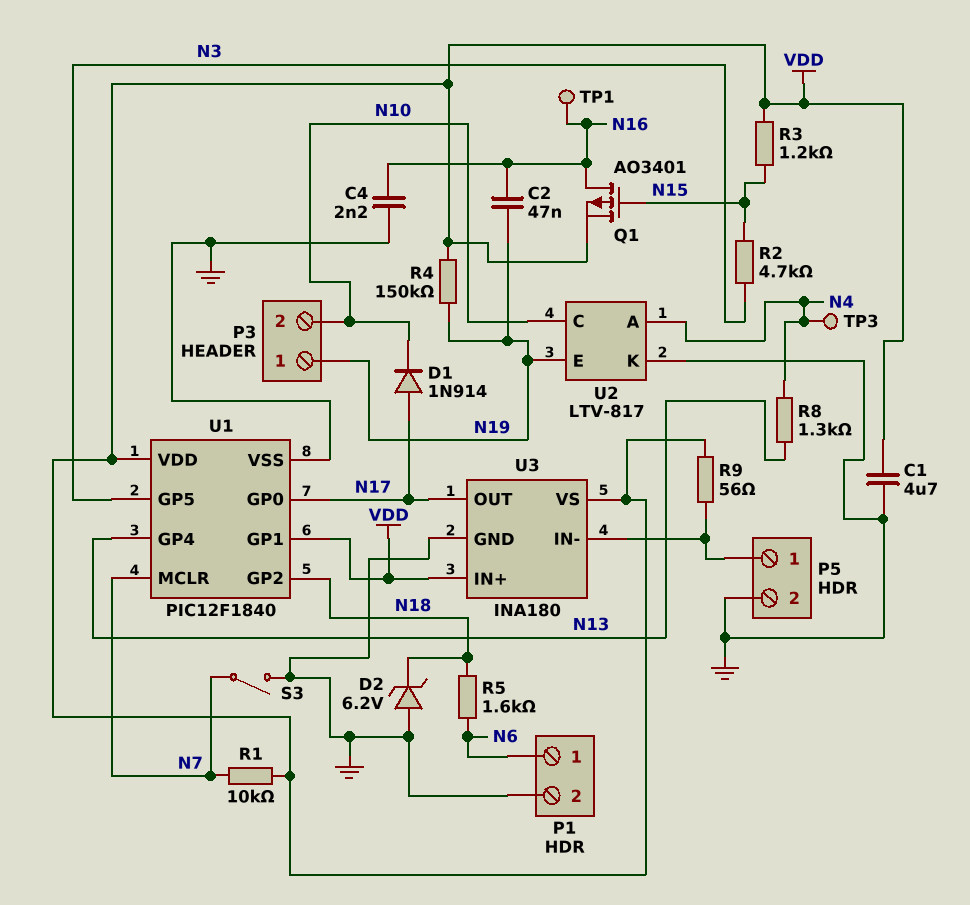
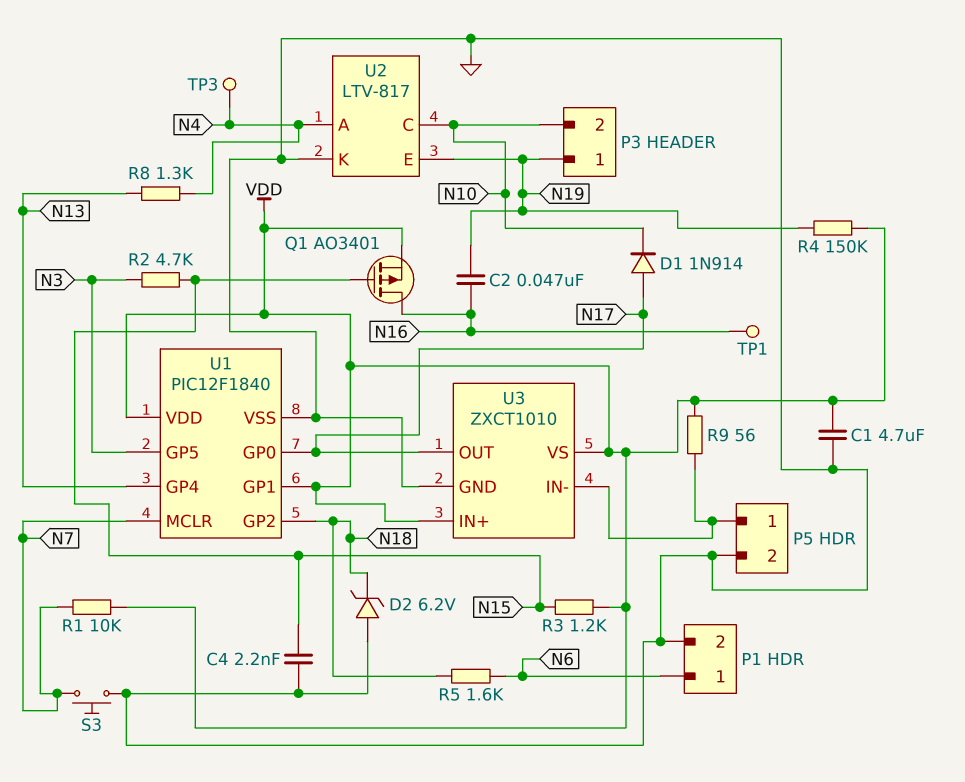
C4: 2.2nF (GND, N16) -> 2.2nF (GND, N15)
S3: switch (GND, N7) -> button (GND, N7)
U3: INA180 -> ZXCT1010

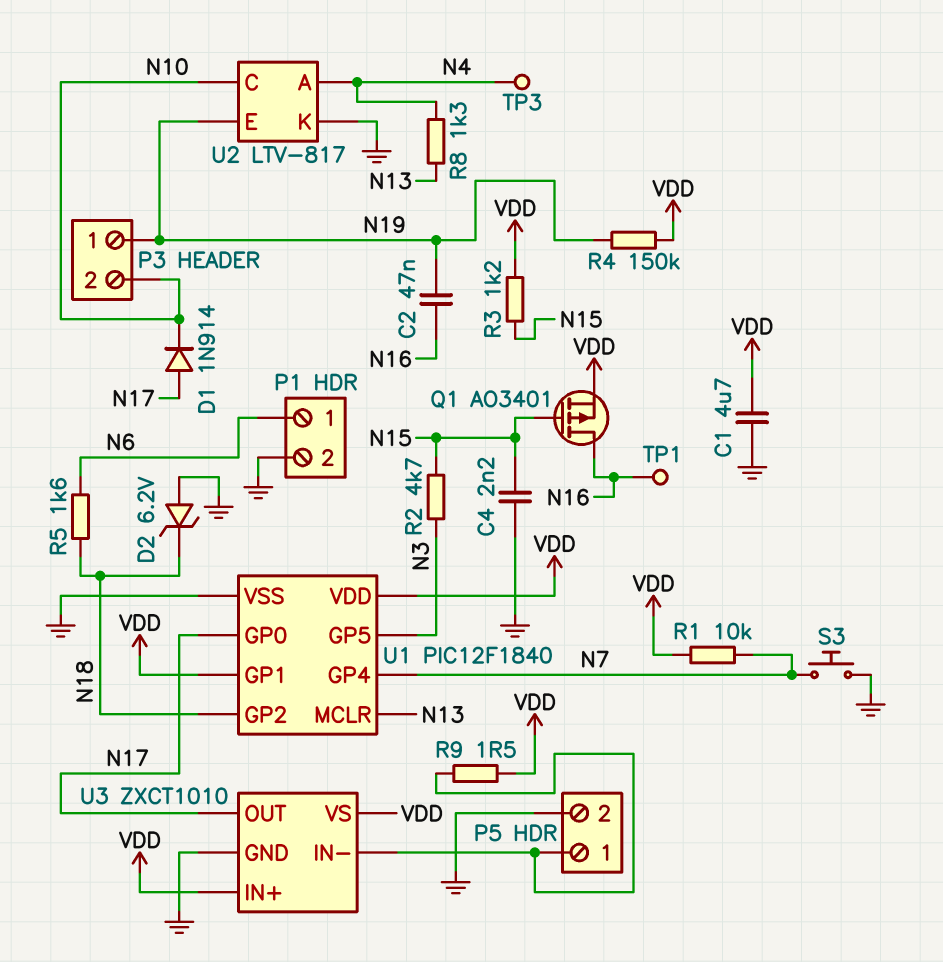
R9: 56 (P5/1, VDD) -> 1.5 (P5/1, VDD)
U1 pin GP4: N13 -> N7
U1 pin MCLR: N7 -> N13

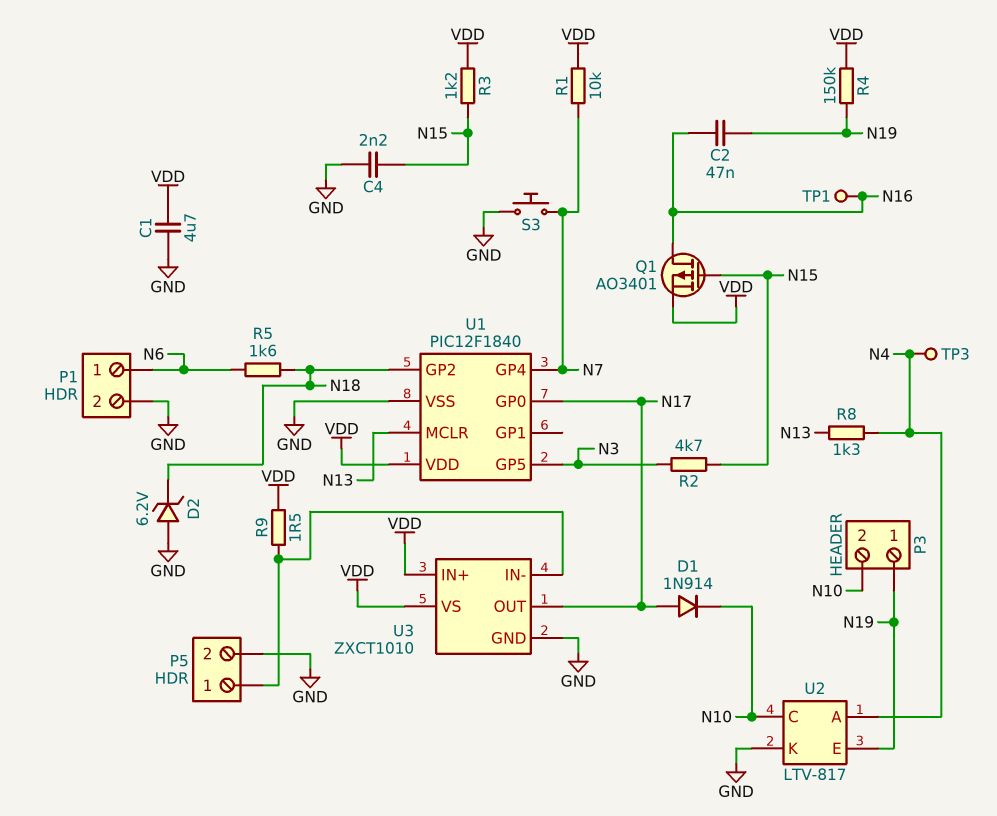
U1 pin GP1: VDD -> none

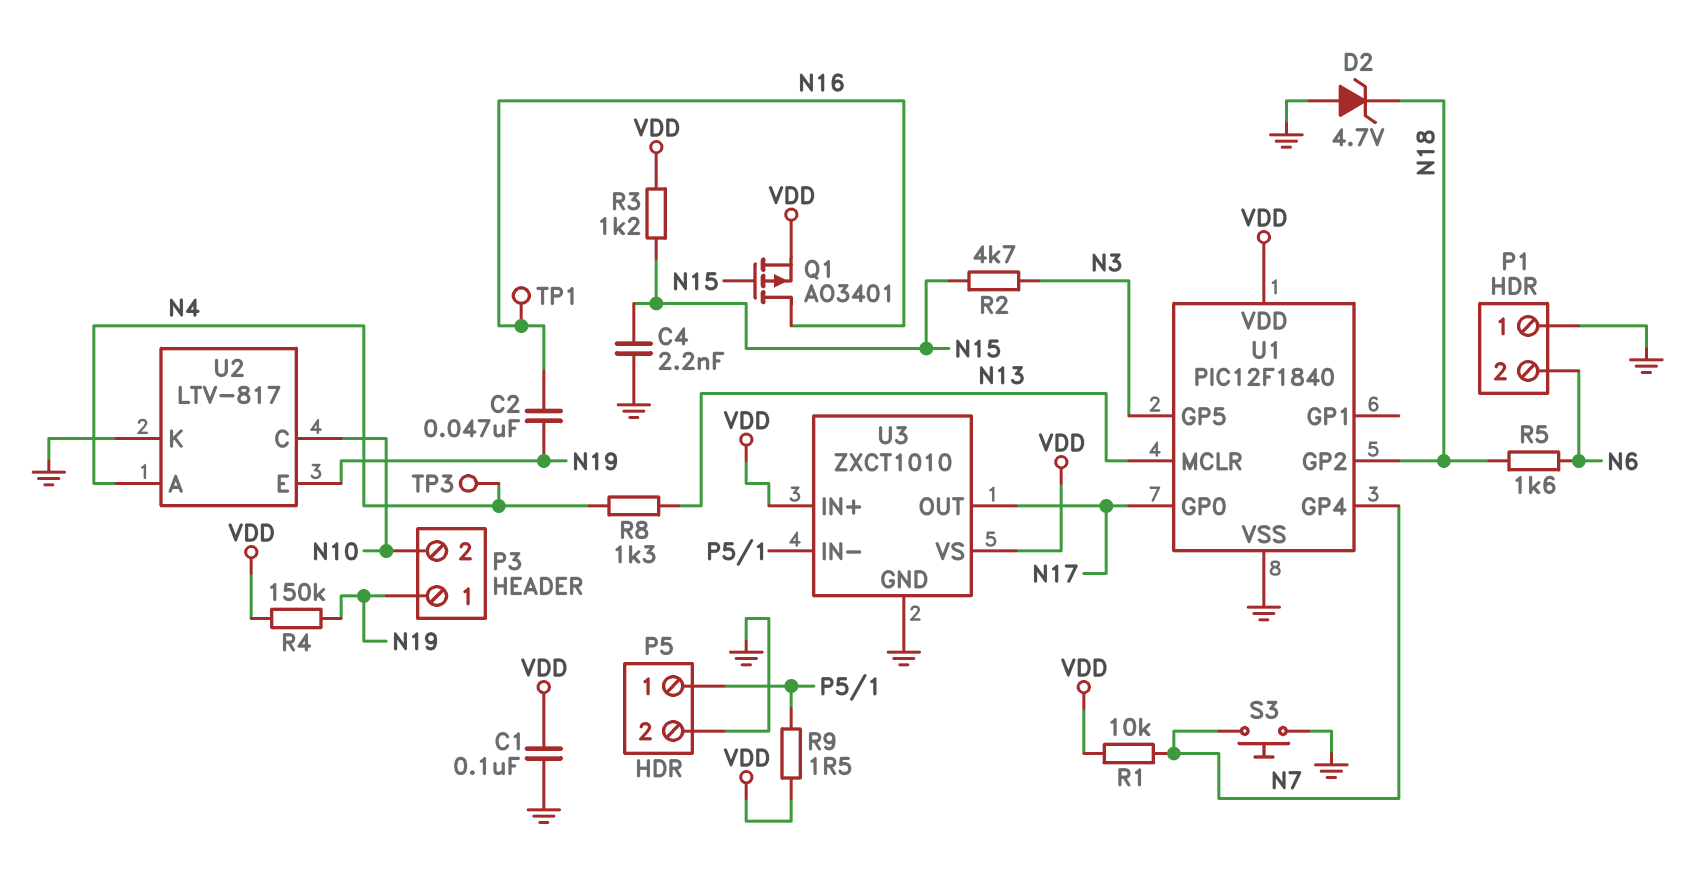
C1: 4.7uF (GND, VDD) -> 100nF (GND, VDD)
D1: diode 1N914 (A N17, K N10) -> none
D2: zener 6.2V (A GND, K N18) -> zener 4.7V (A GND, K N18)
P1 pin 1: N6 -> GND
P1 pin 2: GND -> N6

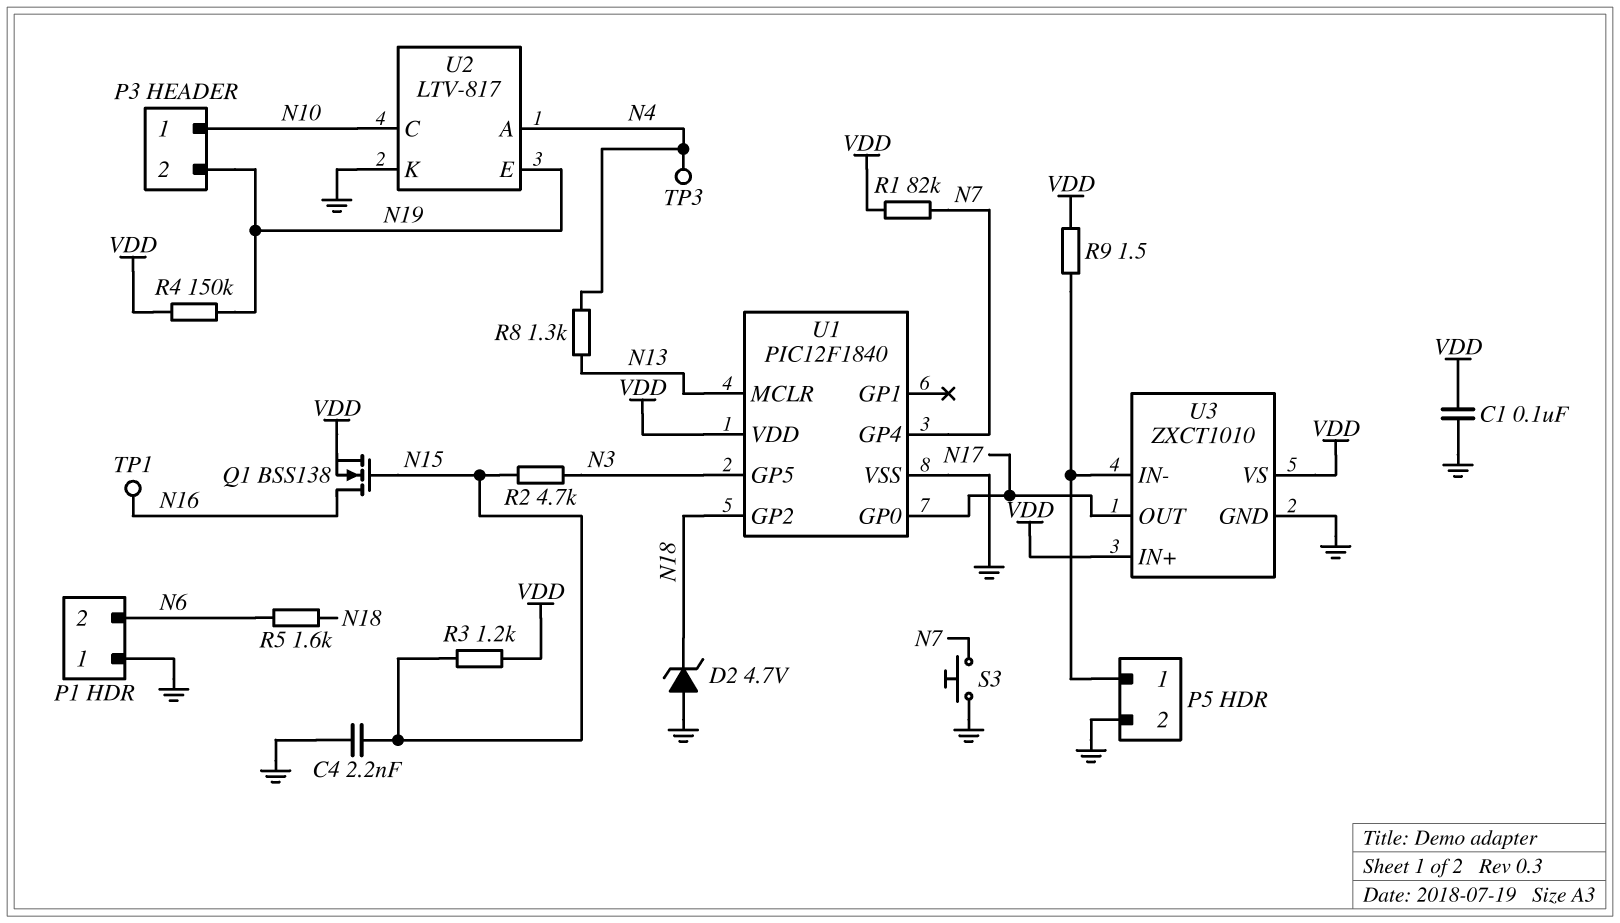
C2: 47nF (N16, N19) -> none
P3 pin 1: N19 -> N10
P3 pin 2: N10 -> N19
Q1: PMOS AO3401 (G N15, D N16, S VDD) -> NMOS BSS138 (G N15, D N16, S VDD)
R1: 10k (N7, VDD) -> 82k (N7, VDD)

